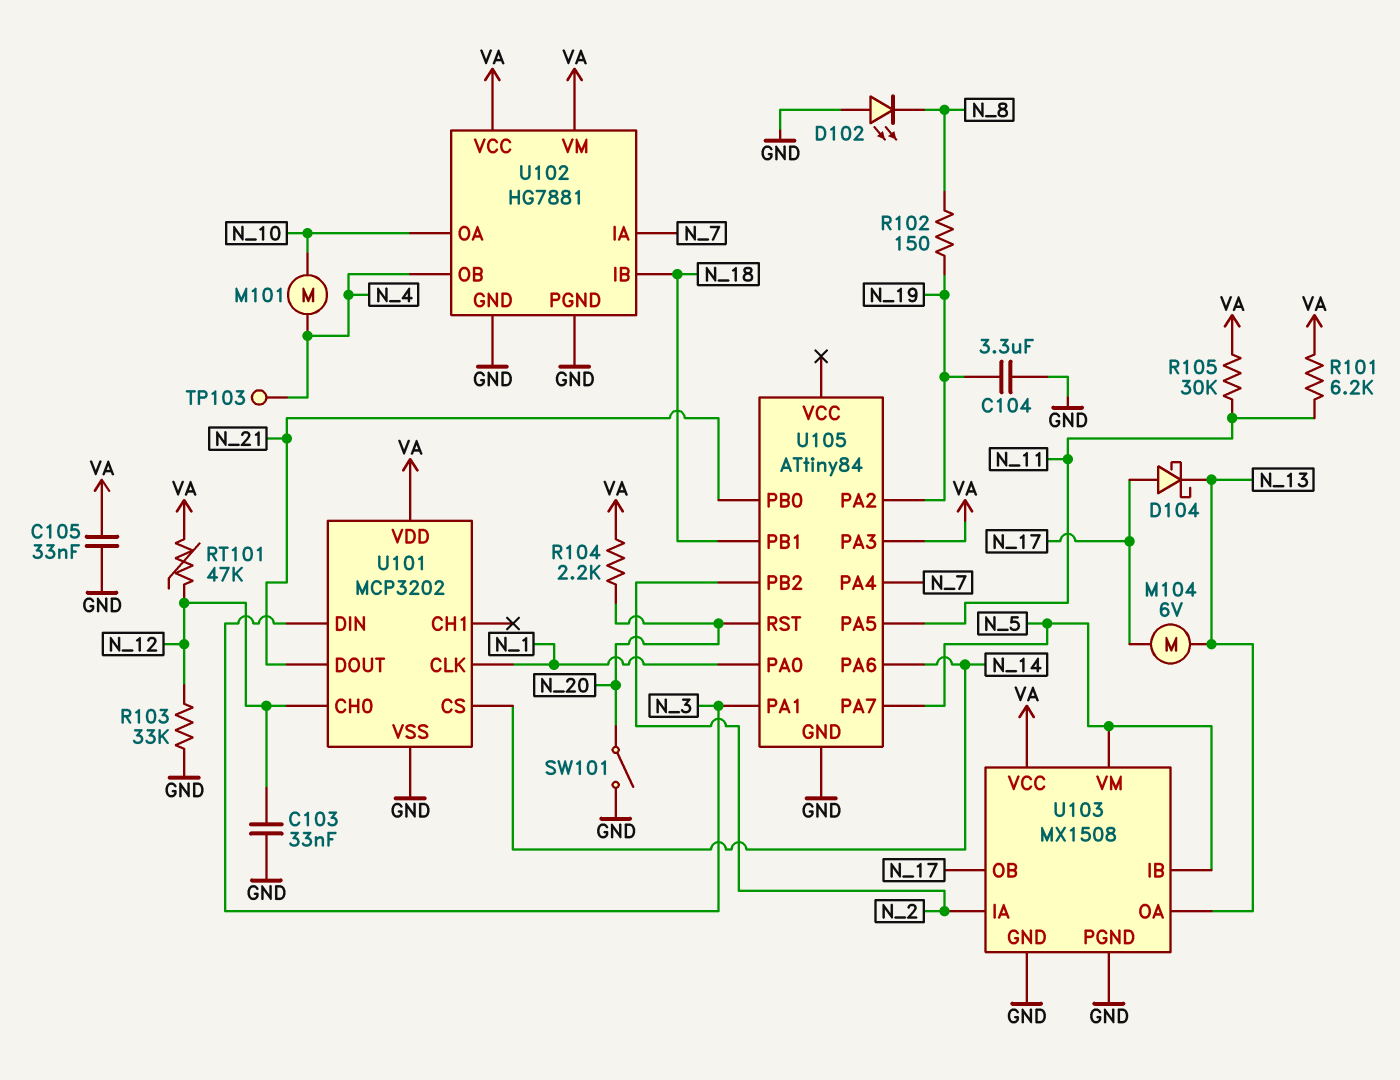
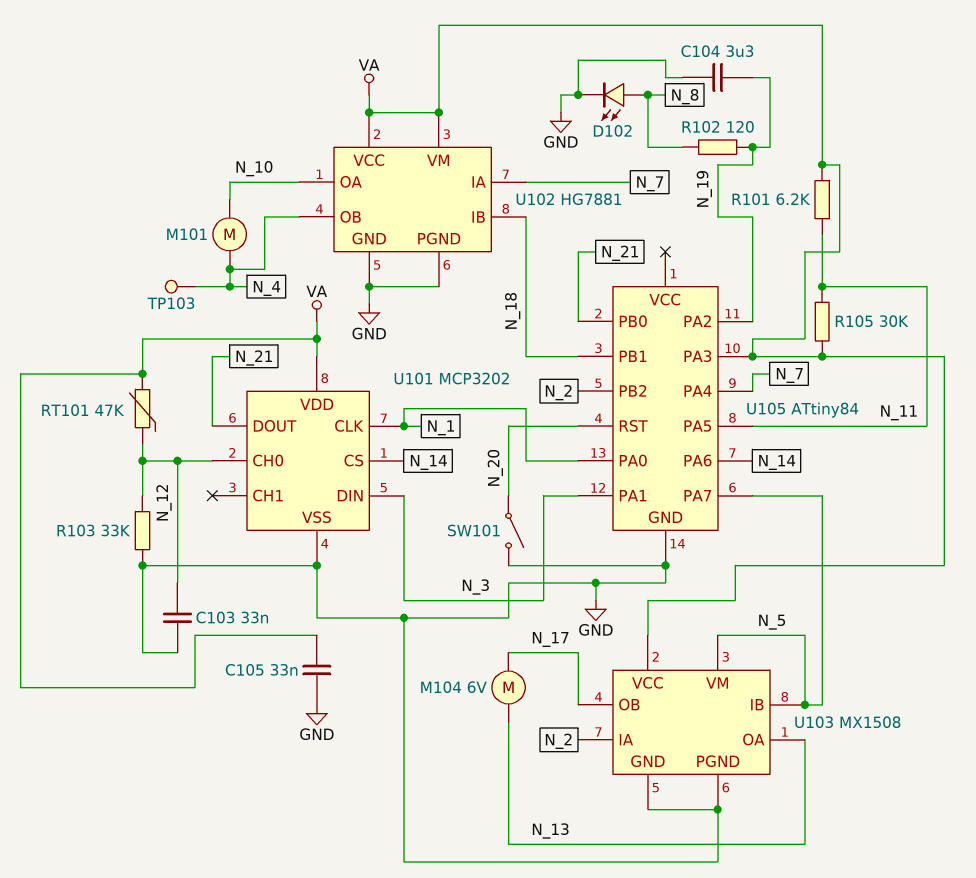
D102: LED (A GND, K N_8) -> LED (A N_8, K GND)
D104: schottky (A N_17, K N_13) -> none
R102: 150 (N_8, N_19) -> 120 (N_8, N_19)
R104: 2.2k (N_20, VA) -> none

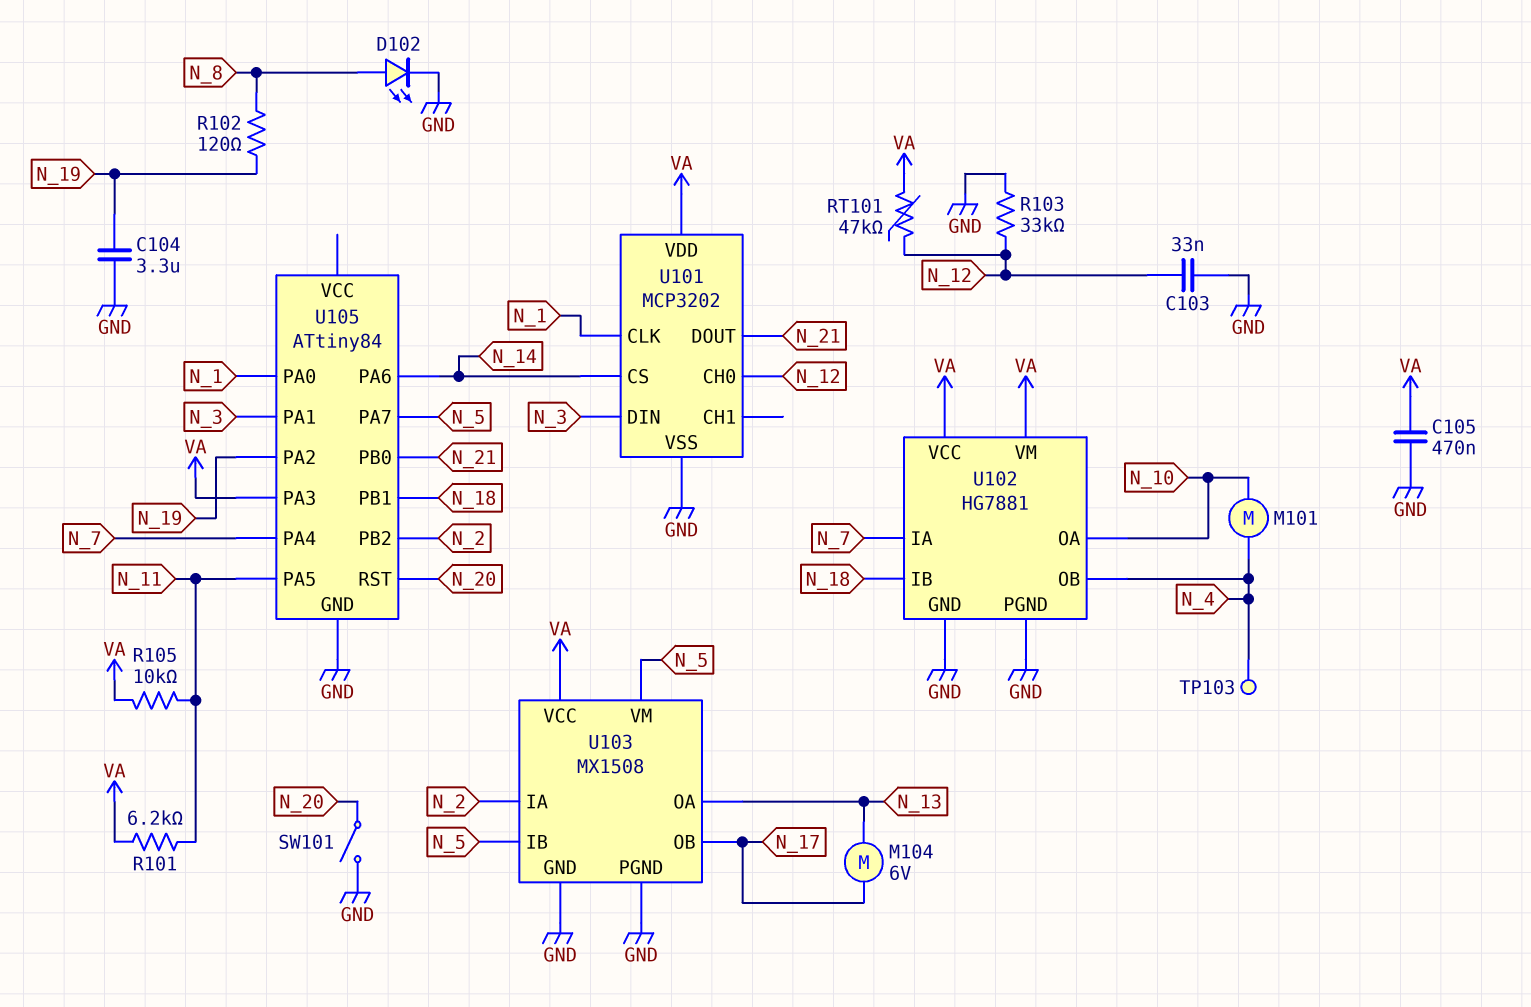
C105: 33nF (GND, VA) -> 470nF (GND, VA)
R105: 30k (N_11, VA) -> 10k (N_11, VA)

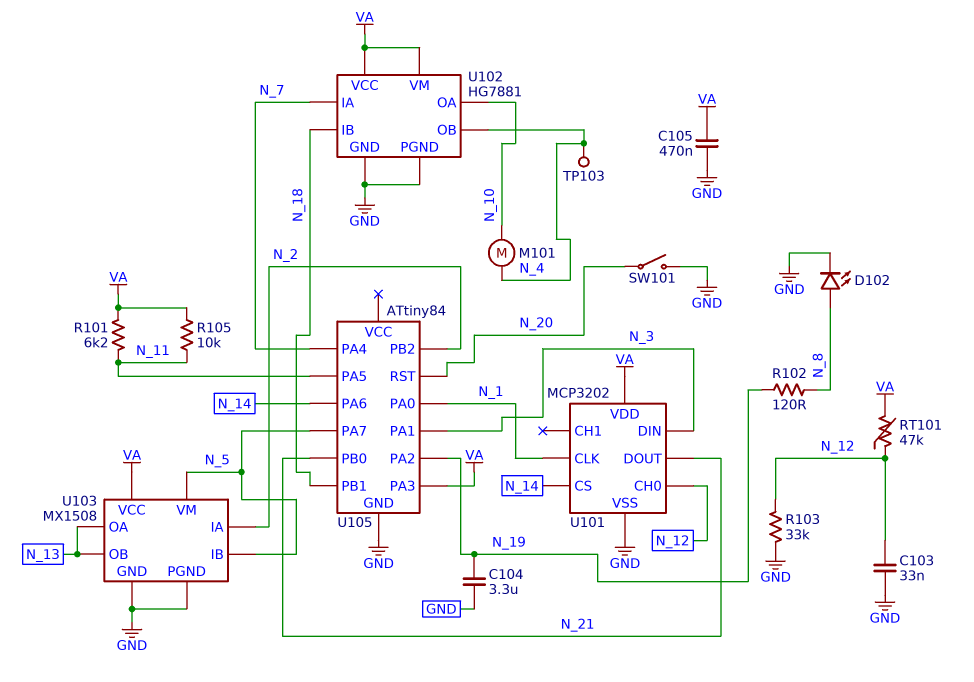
M104: motor 6V (N_13, N_17) -> none
U103 pin OB: N_17 -> N_13

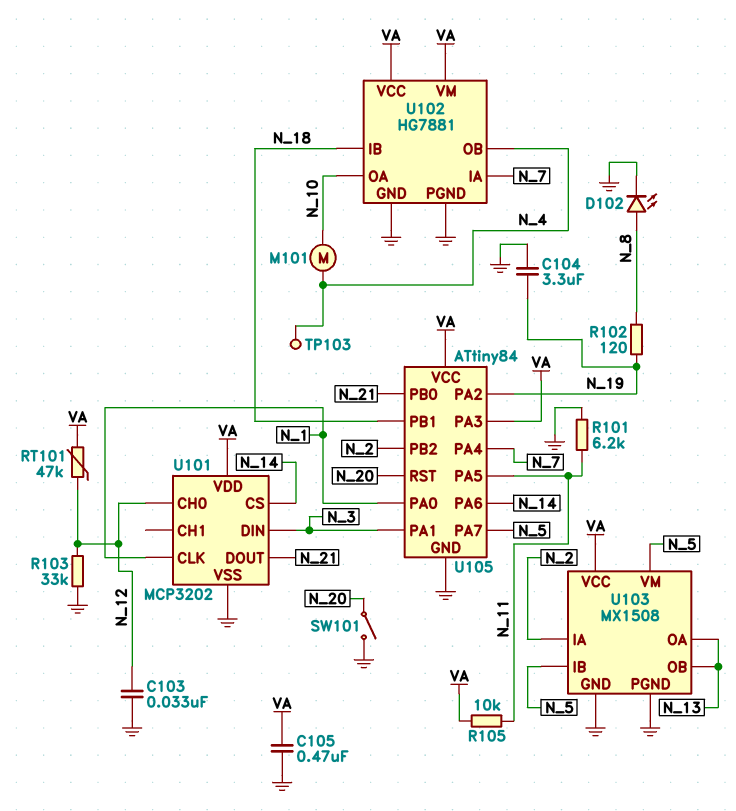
R101: 6.2k (N_11, VA) -> 6.2k (GND, N_11)
U105 pin VCC: none -> VA

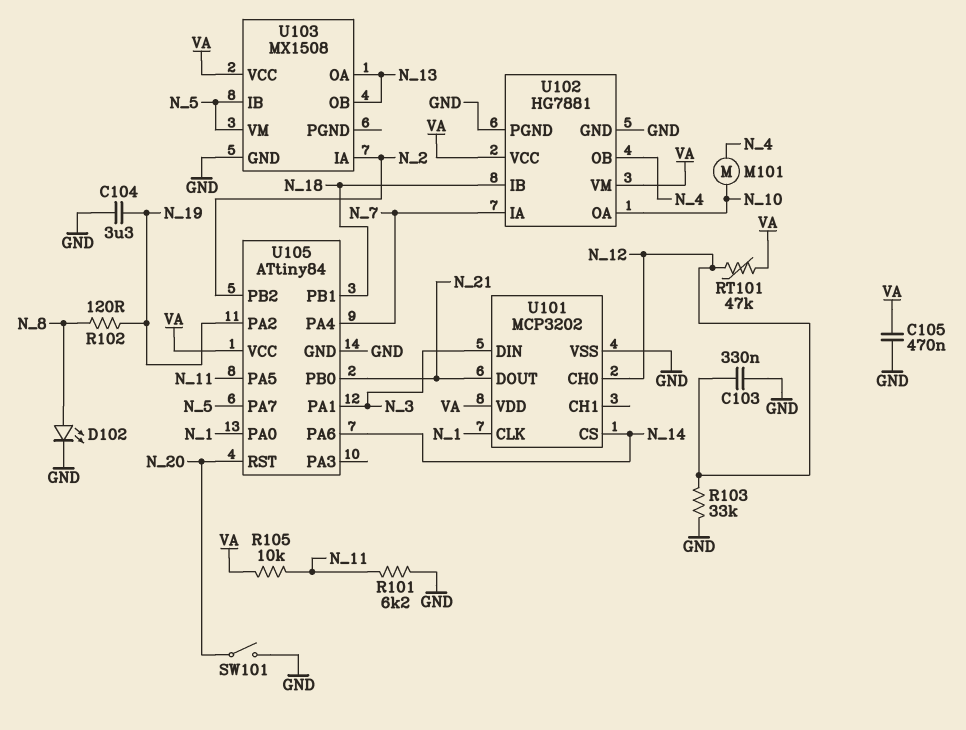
C103: 33nF (GND, N_12) -> 330nF (GND, N_12)
TP103: test point (N_4) -> none
U103 pin PGND: GND -> none
U105 pin PA3: VA -> none

